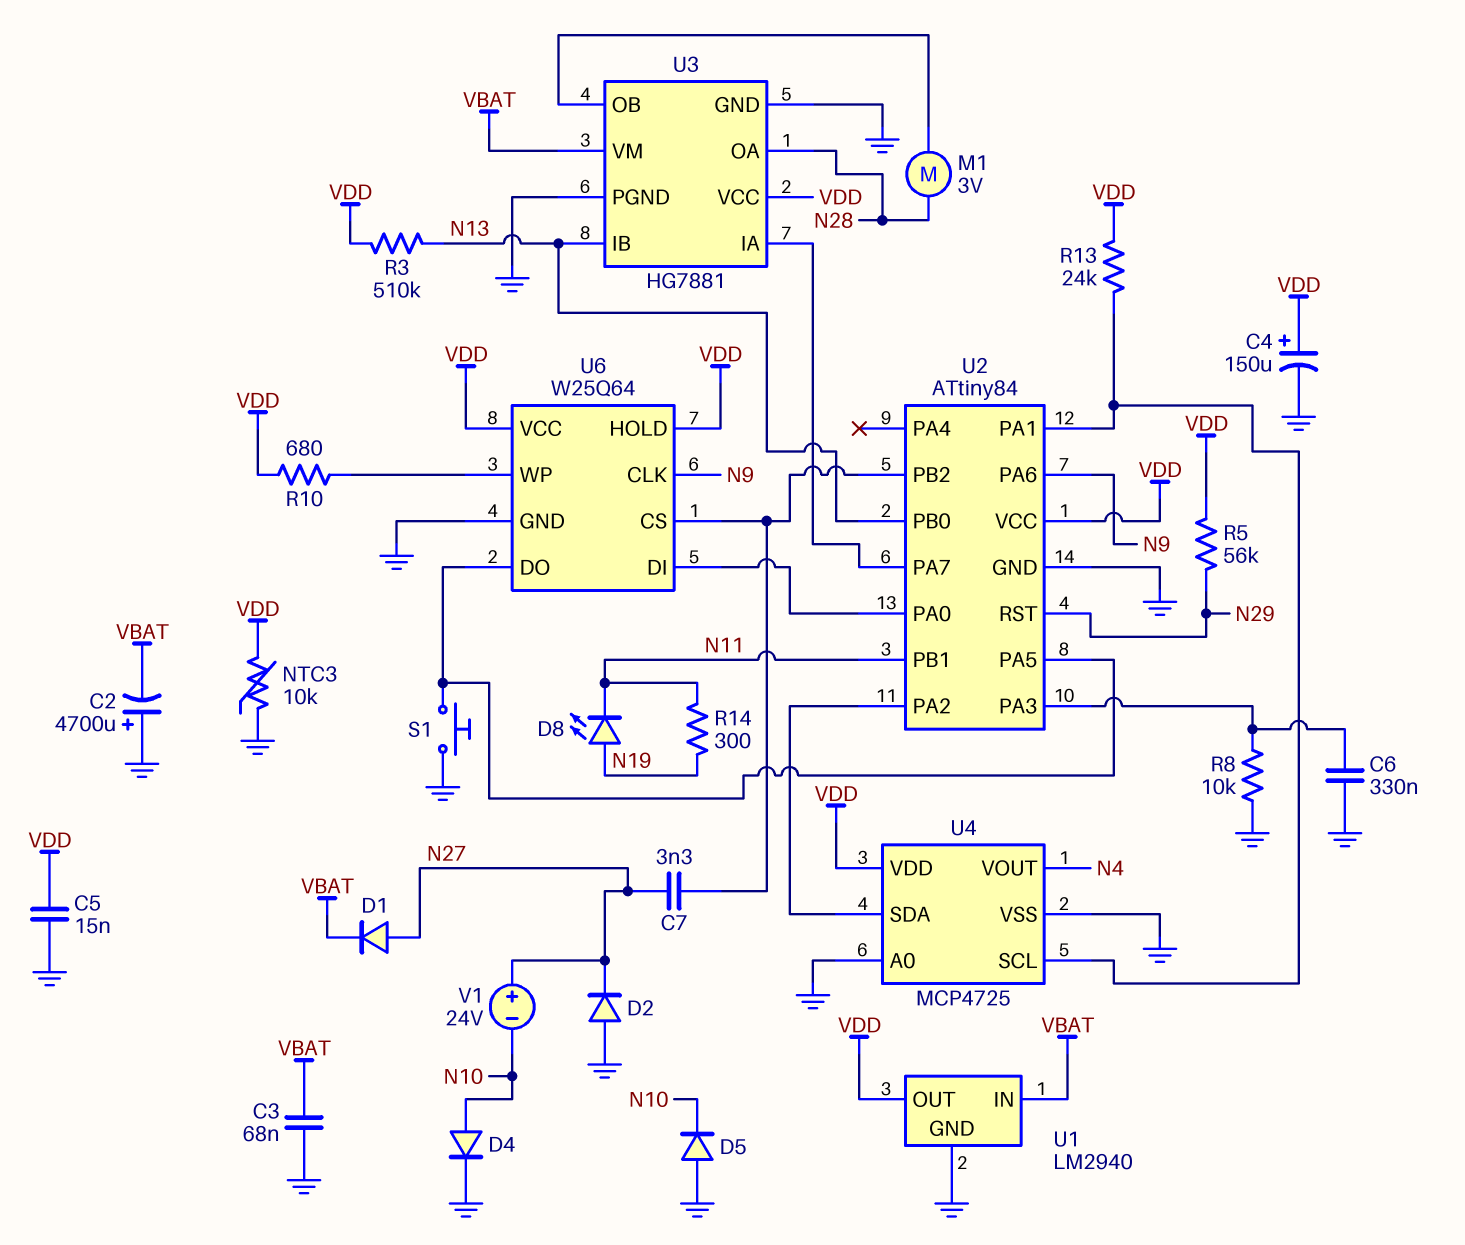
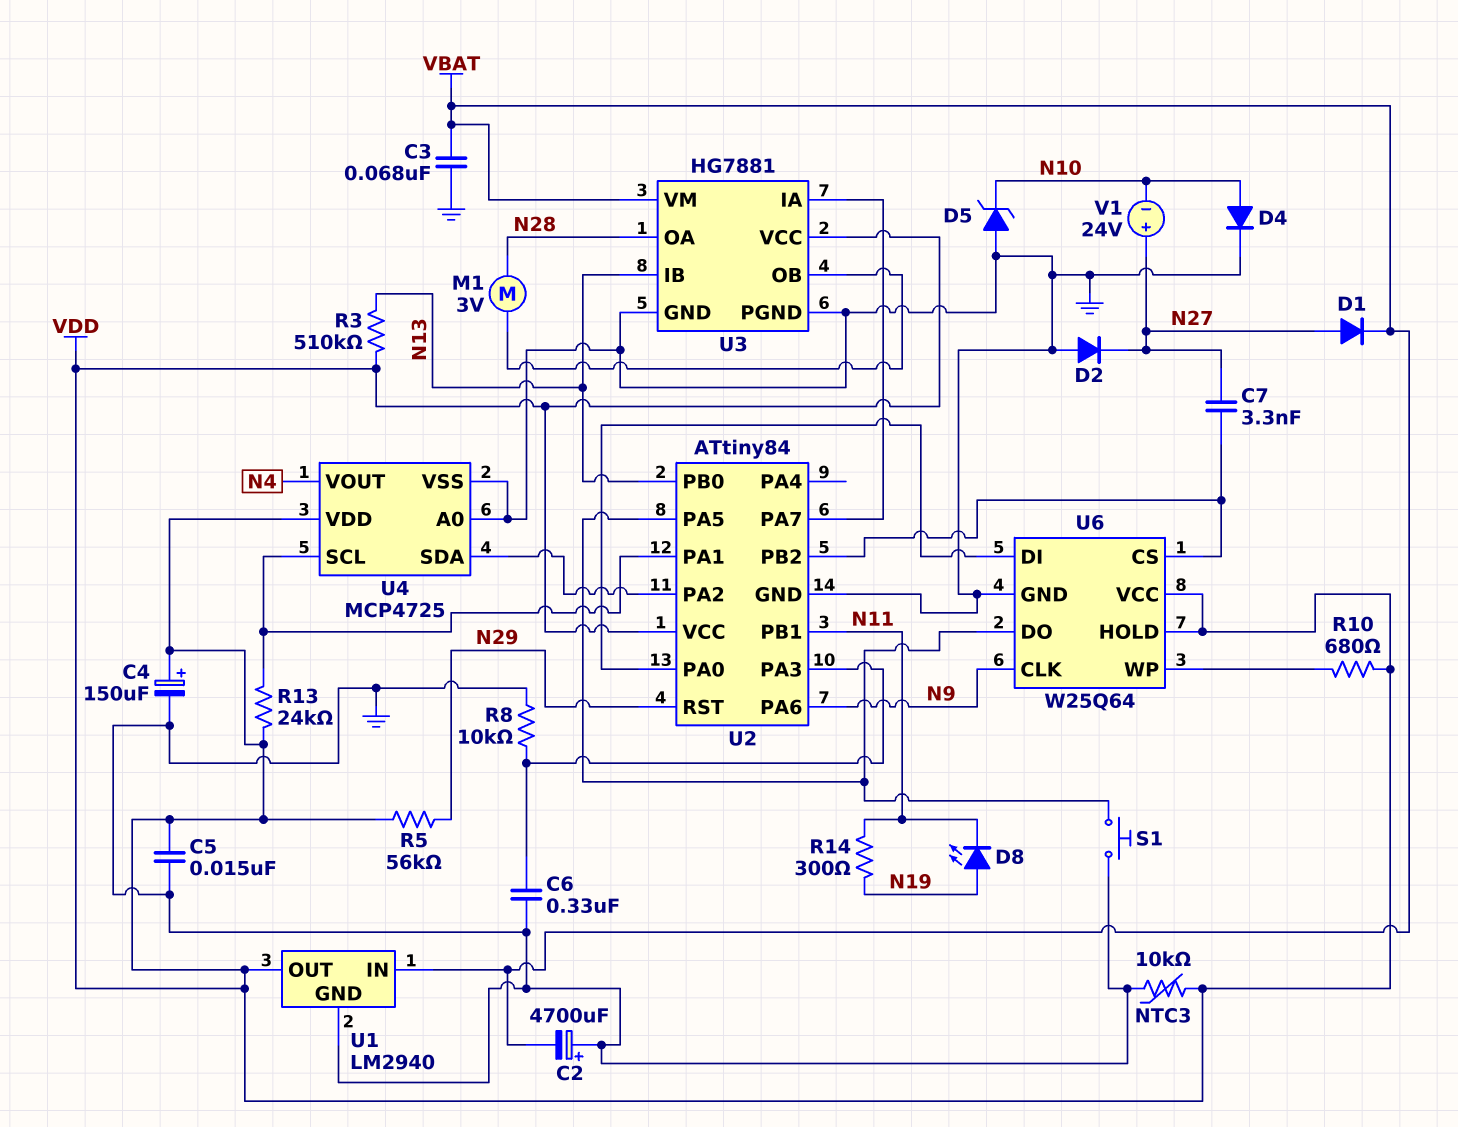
D5: diode (A GND, K N10) -> zener (A GND, K N10)

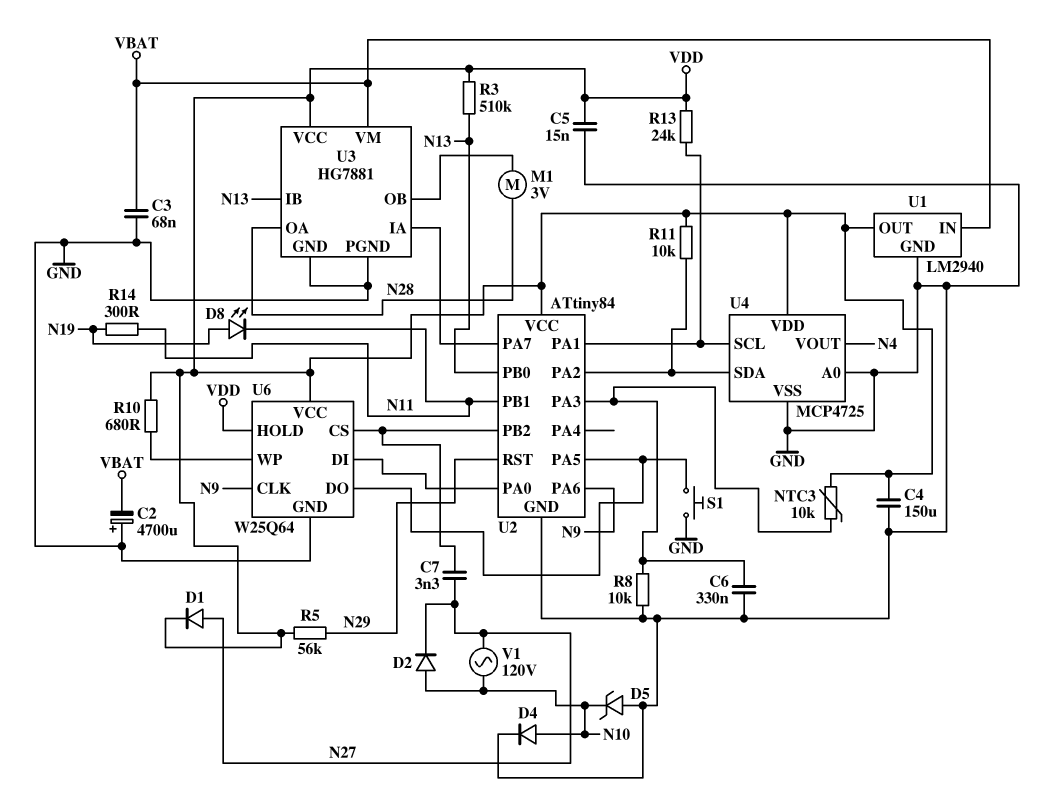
C4: 150uF (plus VDD, minus GND) -> 150uF (GND, VDD)
D1: diode (A N27, K VBAT) -> diode (A N27, K VDD)
D2: diode (A GND, K N27) -> diode (A N10, K N27)
NTC3: 10k (GND, VDD) -> 10k (U2/PA3, VDD)
R11: none -> 10k (U2/PA2, VDD)
V1: 24V (plus N27, minus N10) -> AC 120V (N10, N27)

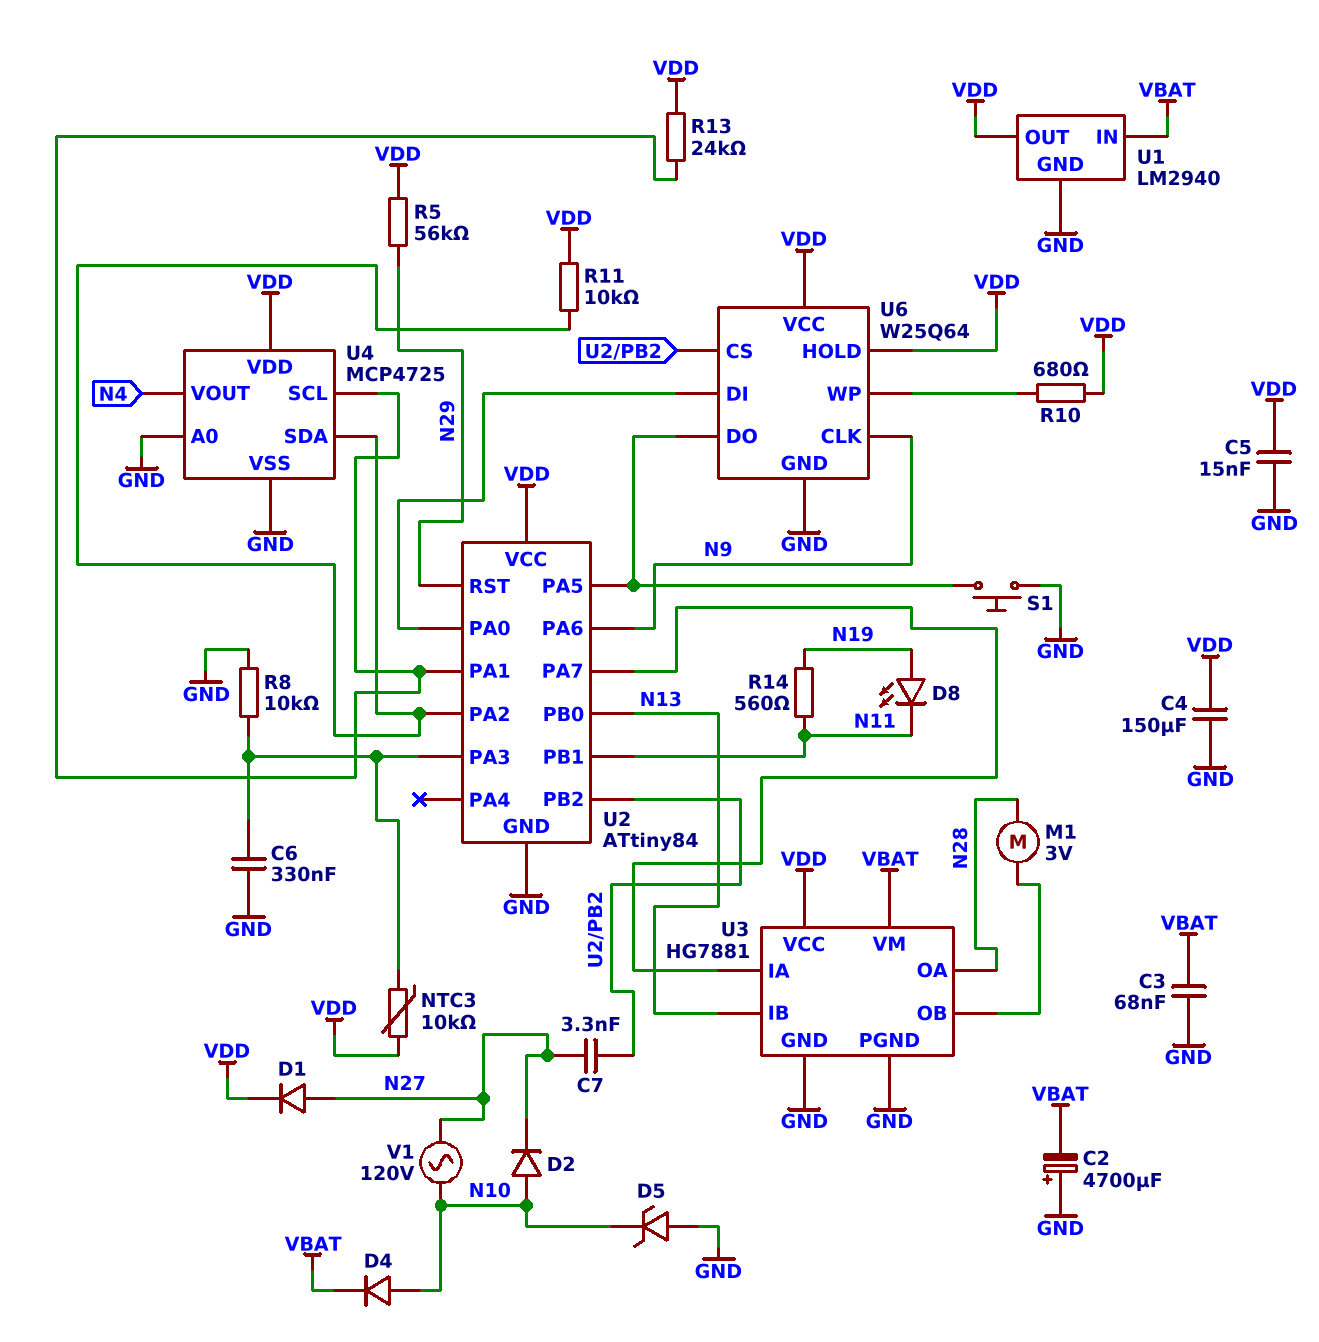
D4: diode (A N10, K GND) -> diode (A N10, K VBAT)
R3: 510k (N13, VDD) -> none
R14: 300 (N11, N19) -> 560 (N11, N19)

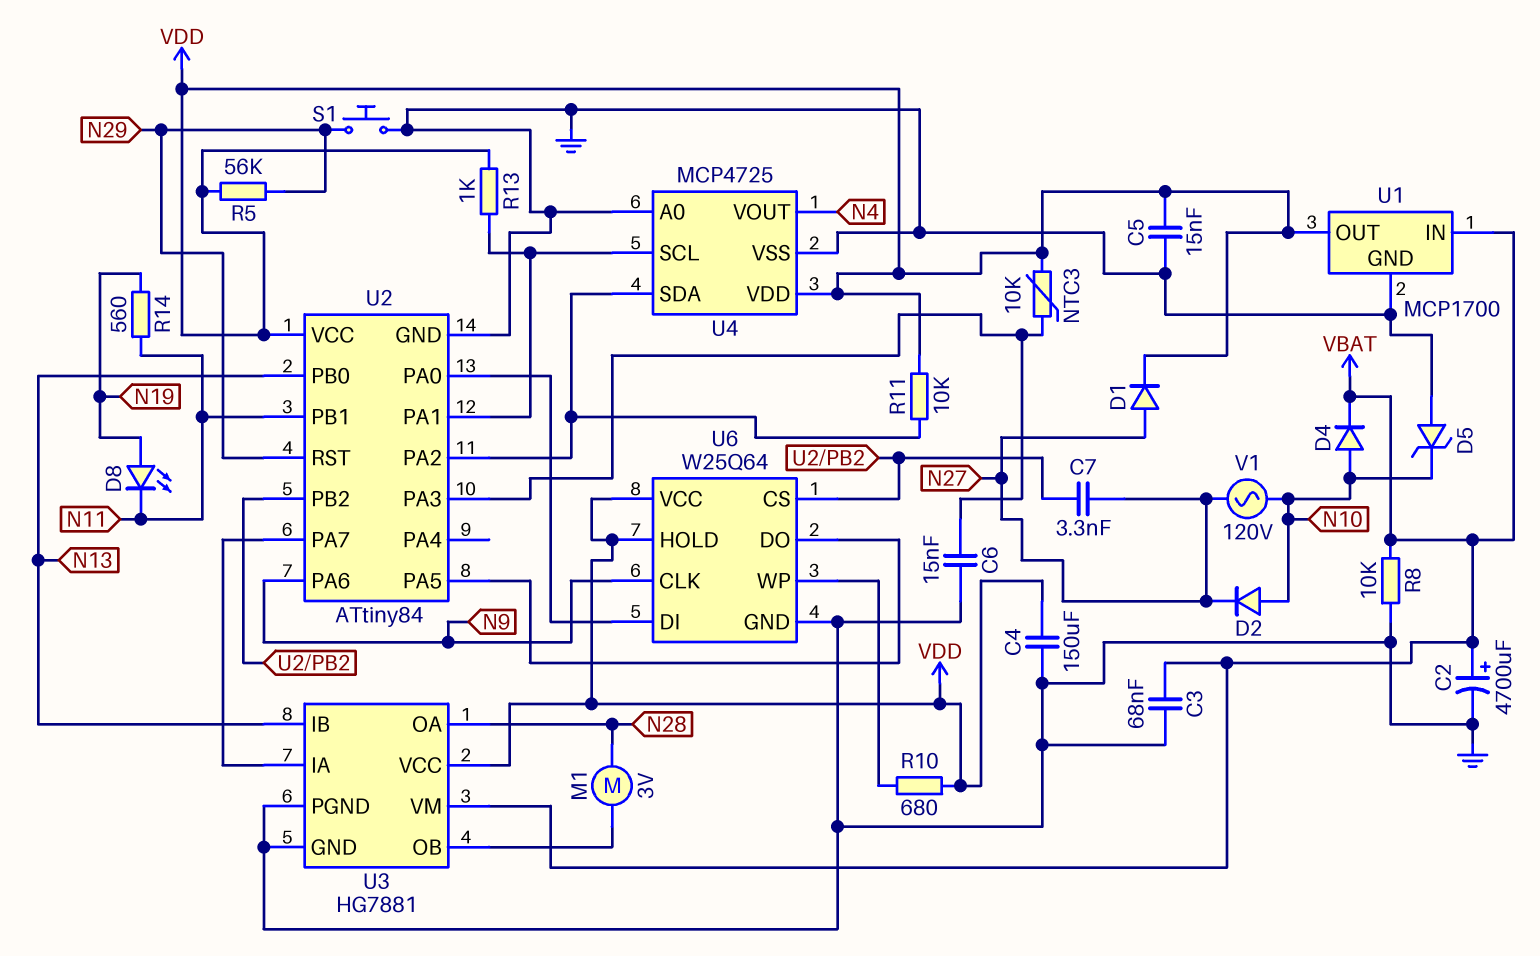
C2: 4700uF (plus GND, minus VBAT) -> 4700uF (plus VBAT, minus GND)
C6: 330nF (GND, U2/PA3) -> 15nF (GND, U2/PA3)
R8: 10k (GND, U2/PA3) -> 10k (GND, VBAT)
R13: 24k (U2/PA1, VDD) -> 1k (U2/PA1, VDD)
S1: button (GND, U2/PA5) -> button (GND, N29)
U1: LM2940 -> MCP1700

